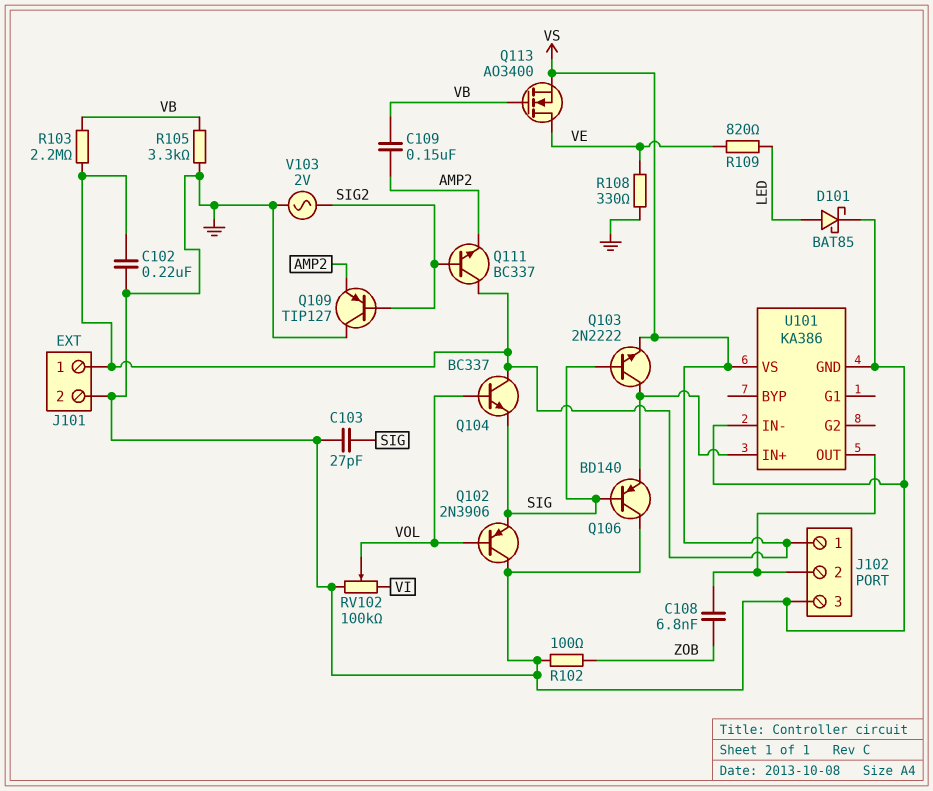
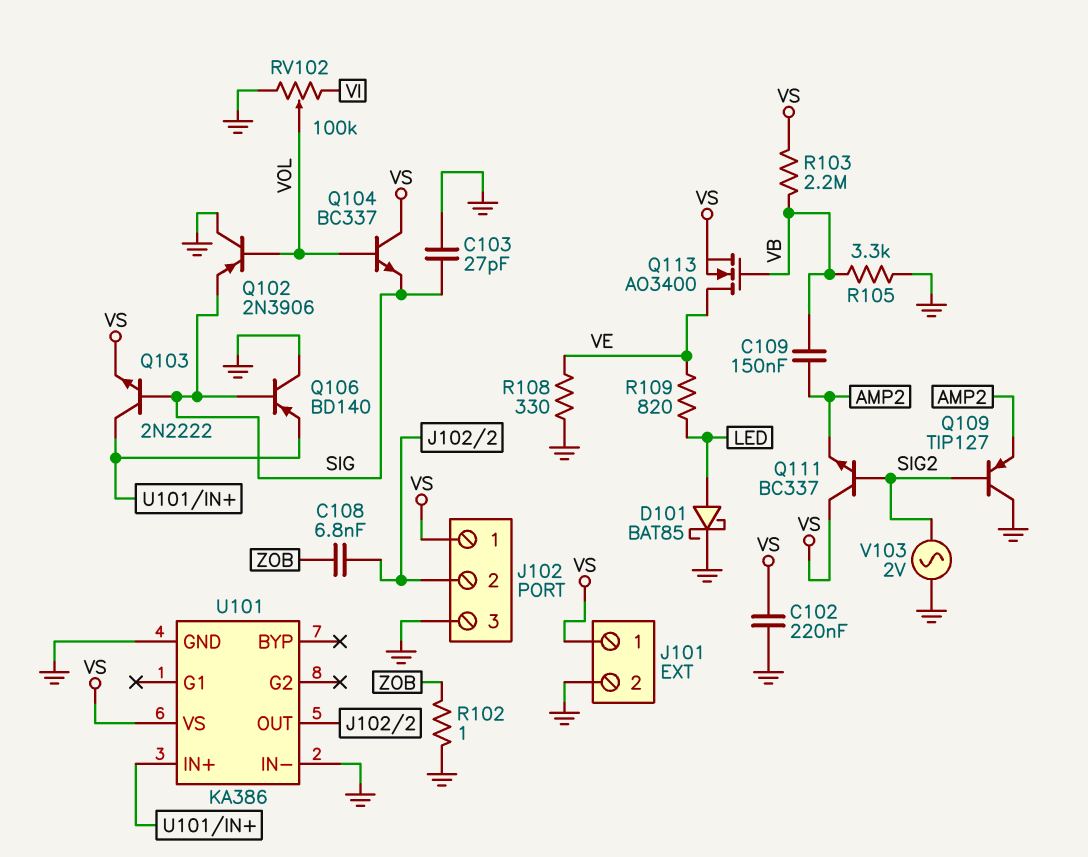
R102: 100 (GND, ZOB) -> 1 (GND, ZOB)

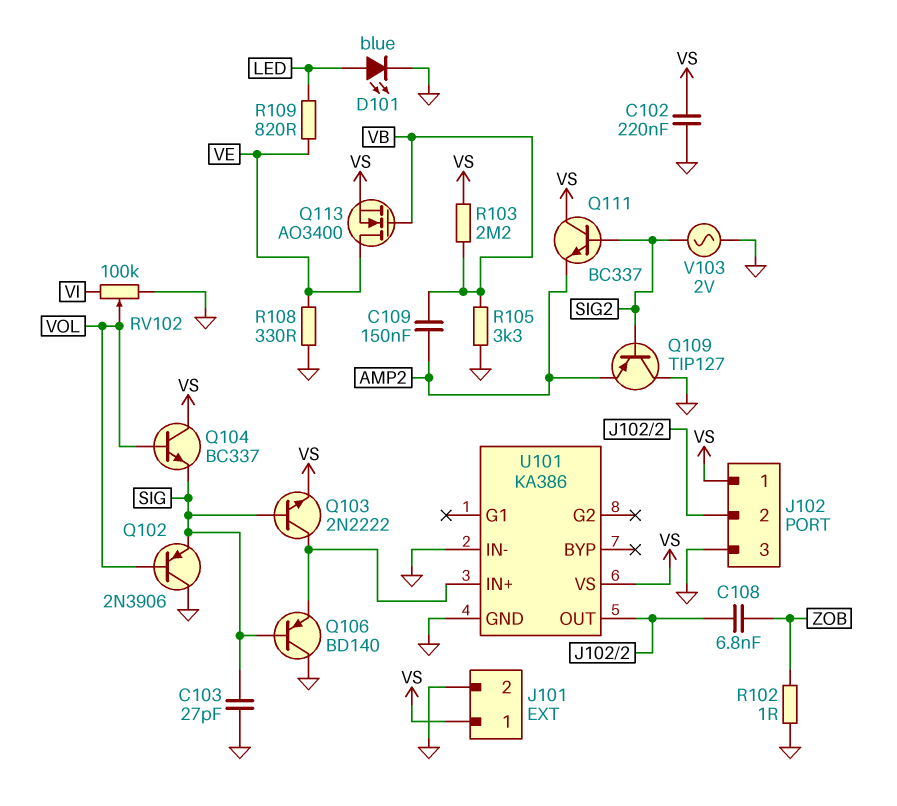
D101: schottky BAT85 (A LED, K GND) -> LED blue (A LED, K GND)

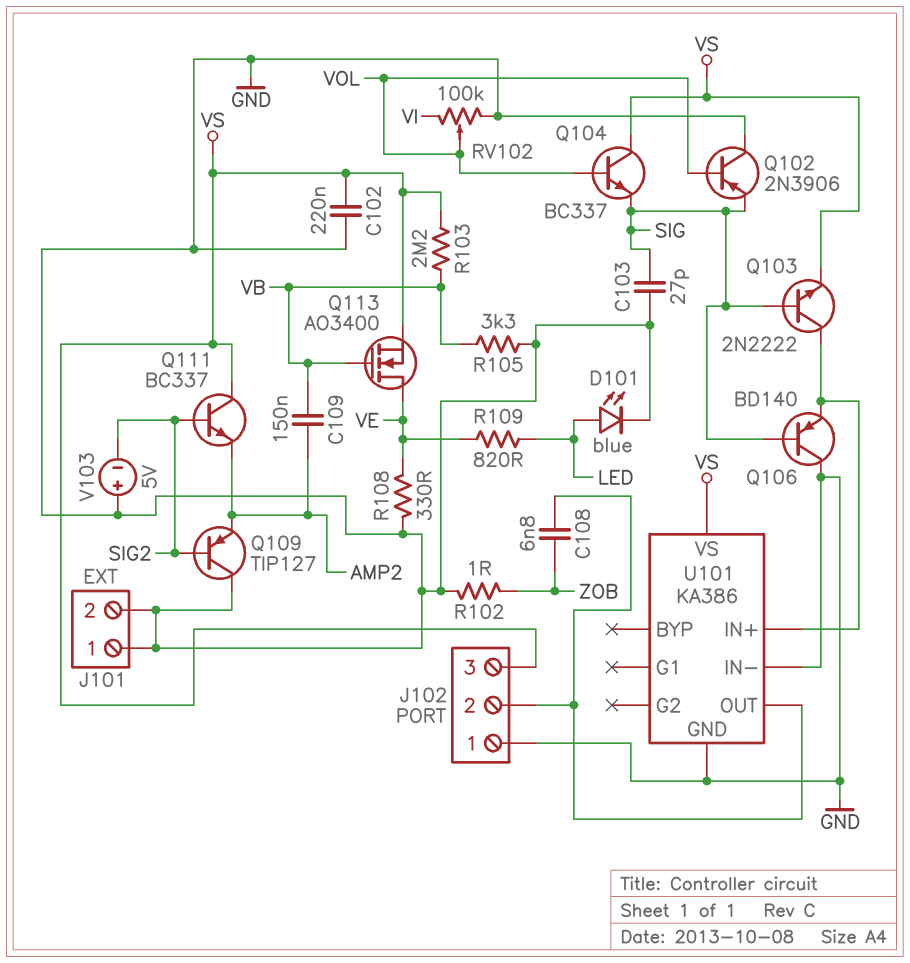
J101 pin 1: VS -> GND
J102 pin 1: VS -> GND
J102 pin 3: GND -> VS
V103: AC 2V (GND, SIG2) -> 5V (plus GND, minus SIG2)

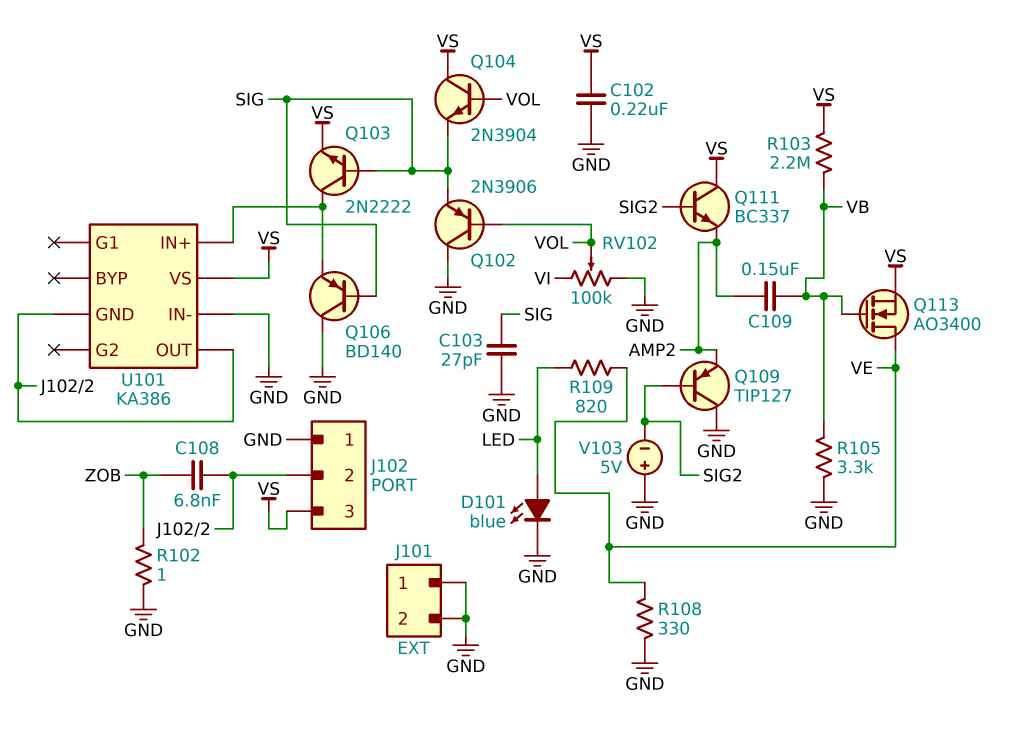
Q104: NPN BC337 (B VOL, C VS, E SIG) -> NPN 2N3904 (B VOL, C VS, E SIG)
U101 pin GND: GND -> J102/2

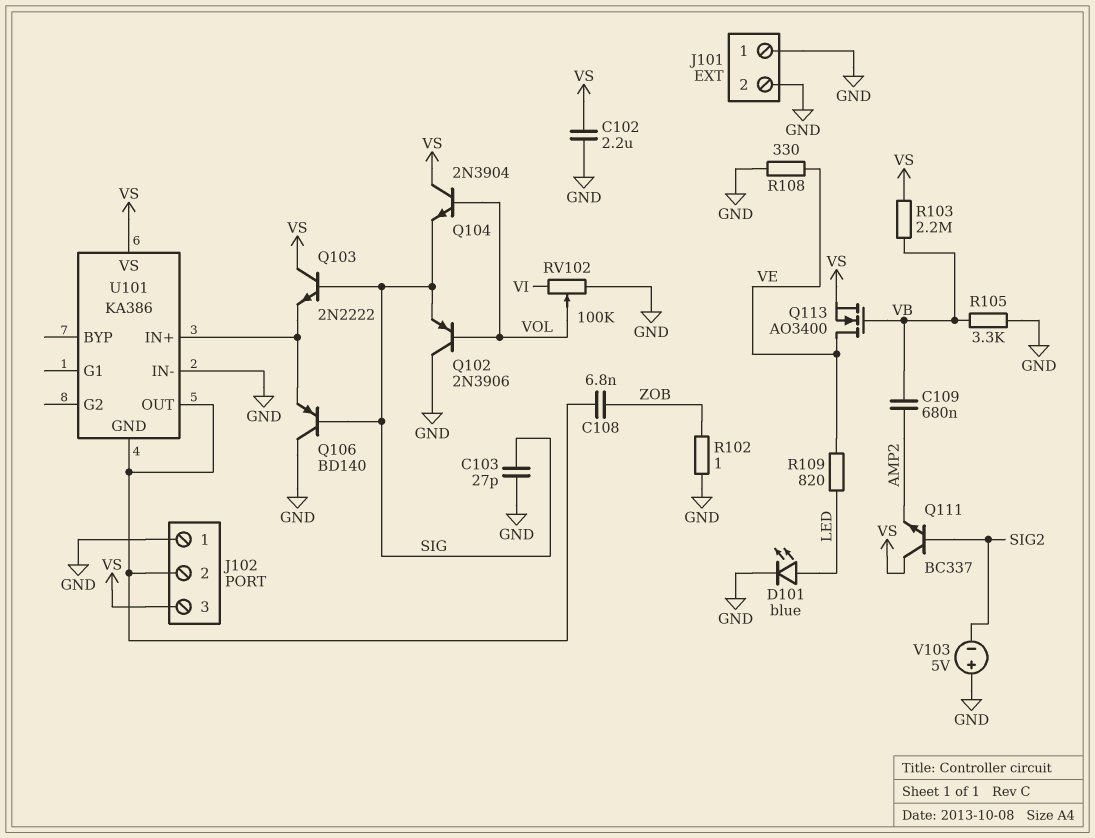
C102: 220nF (GND, VS) -> 2.2uF (GND, VS)
C109: 150nF (AMP2, VB) -> 680nF (AMP2, VB)
Q103: NPN 2N2222 (B SIG, C U101/IN+, E VS) -> NPN 2N2222 (B SIG, C VS, E U101/IN+)
Q109: PNP TIP127 (B SIG2, C GND, E AMP2) -> none

